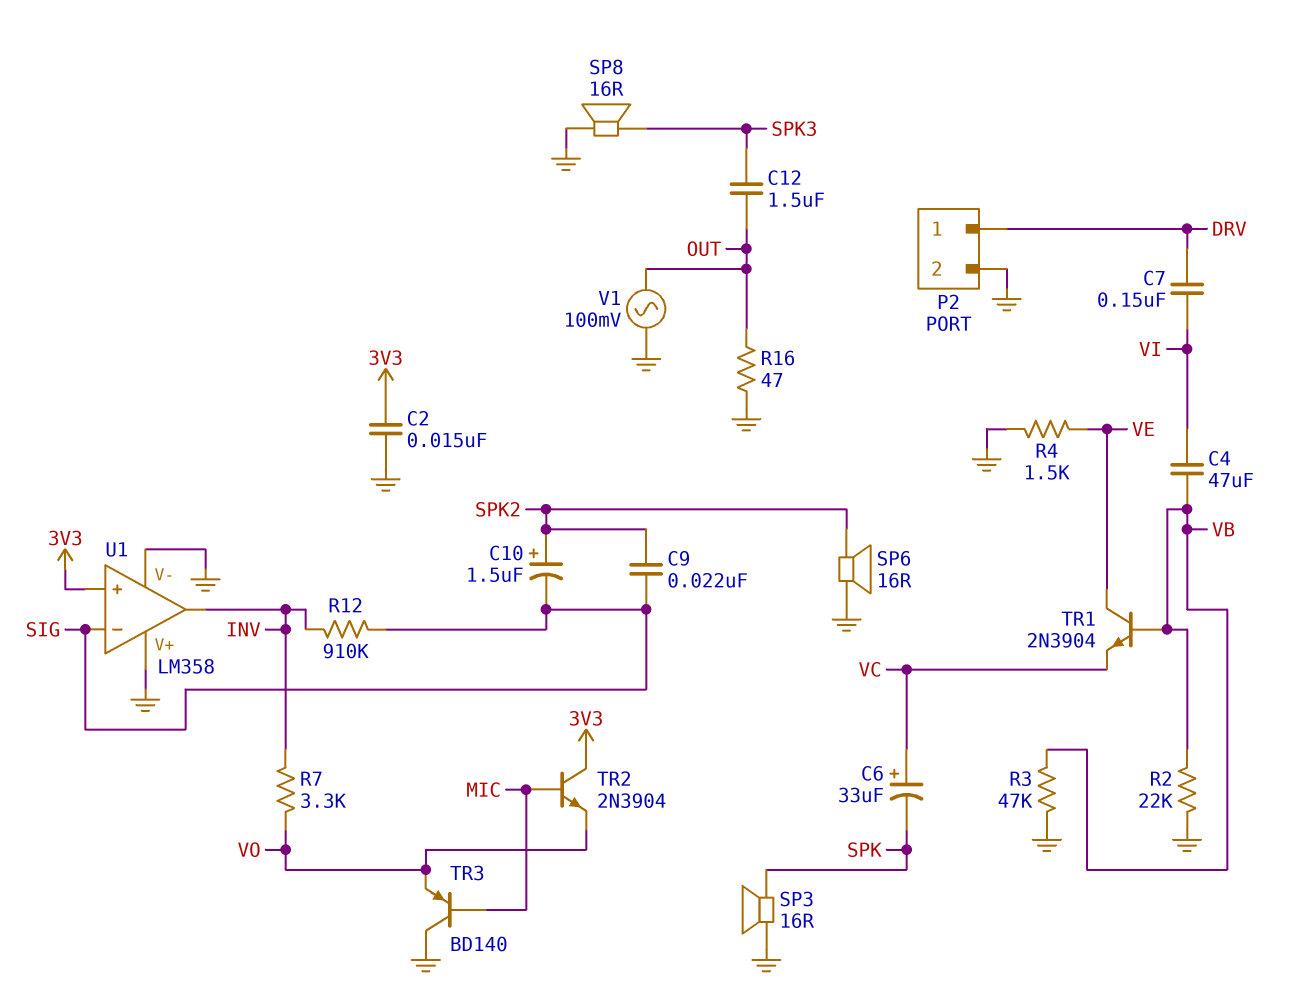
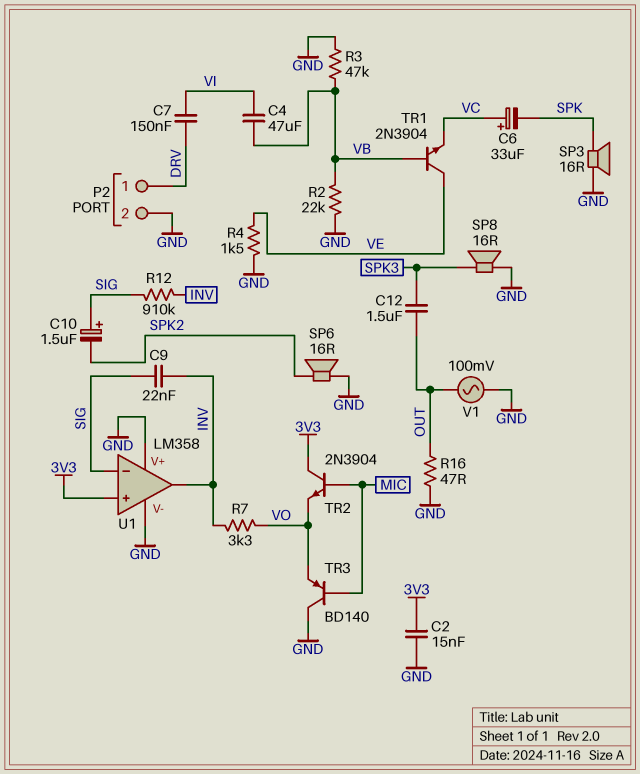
C9: 22nF (SIG, SPK2) -> 22nF (INV, SIG)
C10: 1.5uF (plus SPK2, minus SIG) -> 1.5uF (plus SIG, minus SPK2)

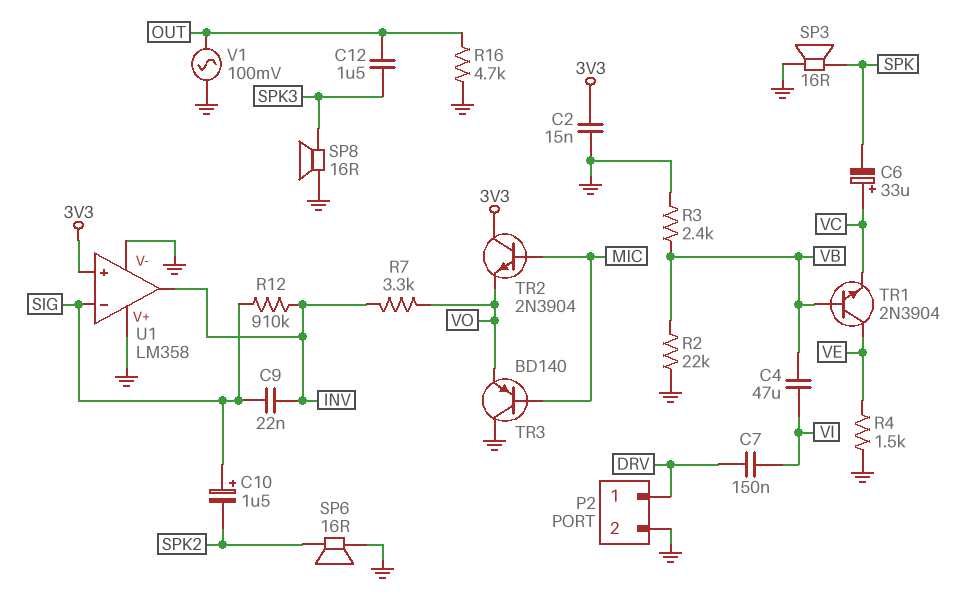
R3: 47k (GND, VB) -> 2.4k (GND, VB)
R16: 47 (GND, OUT) -> 4.7k (GND, OUT)

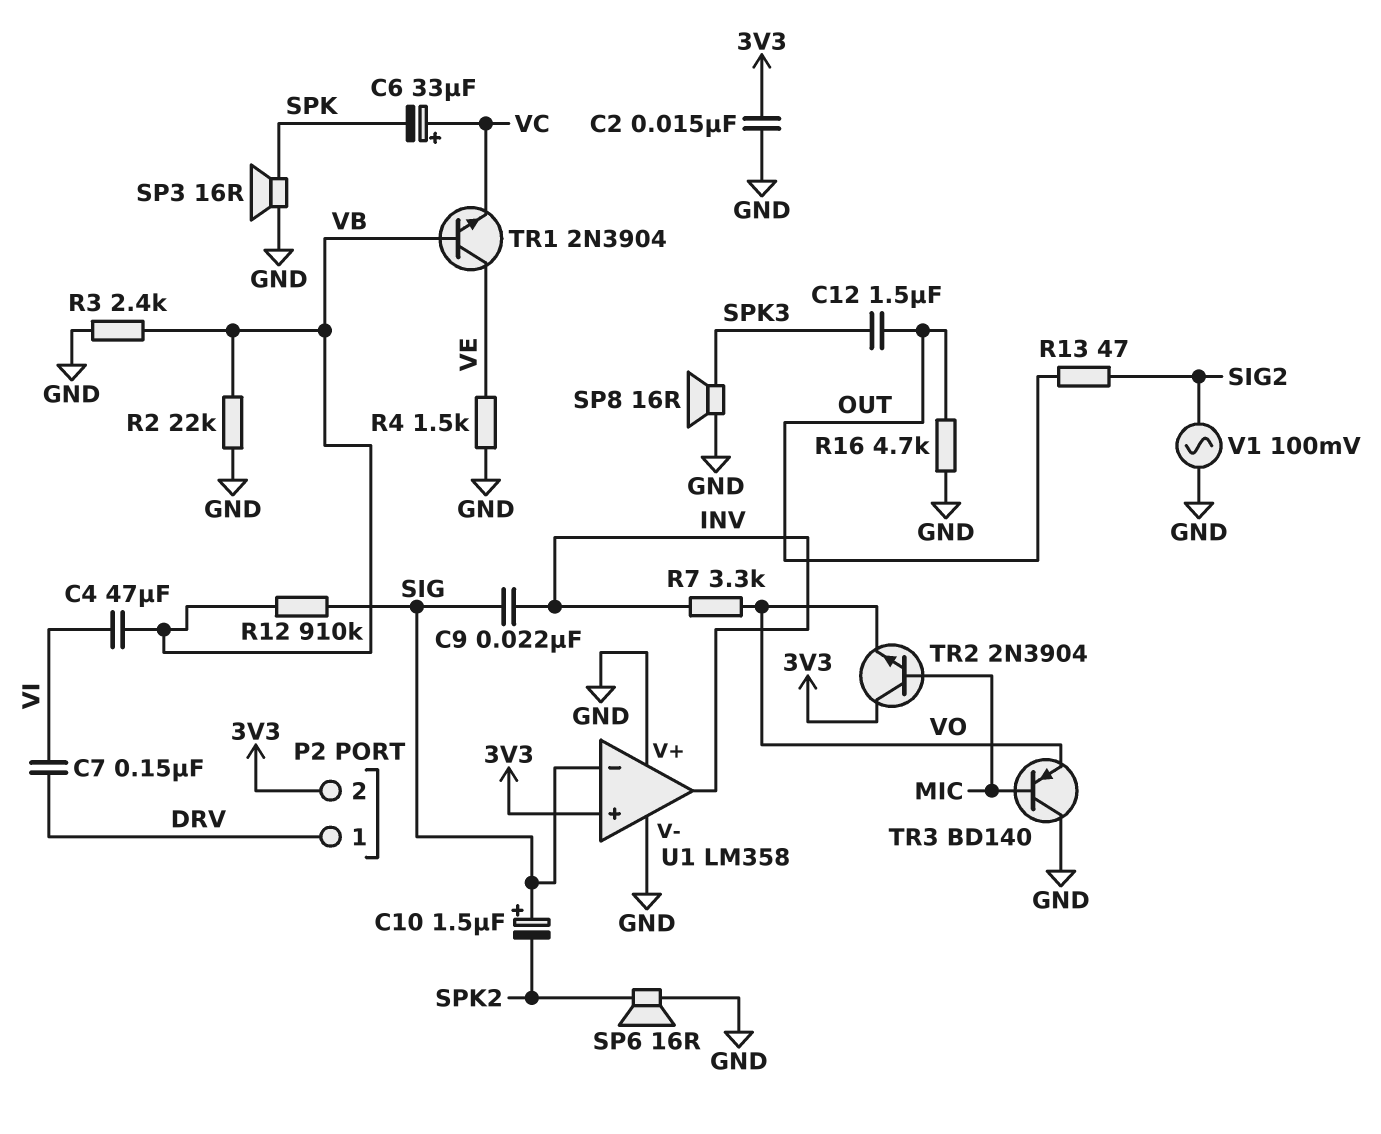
P2 pin 2: GND -> 3V3
R12: 910k (INV, SIG) -> 910k (SIG, VB)
R13: none -> 47 (OUT, SIG2)
V1: AC 100mV (GND, OUT) -> AC 100mV (GND, SIG2)

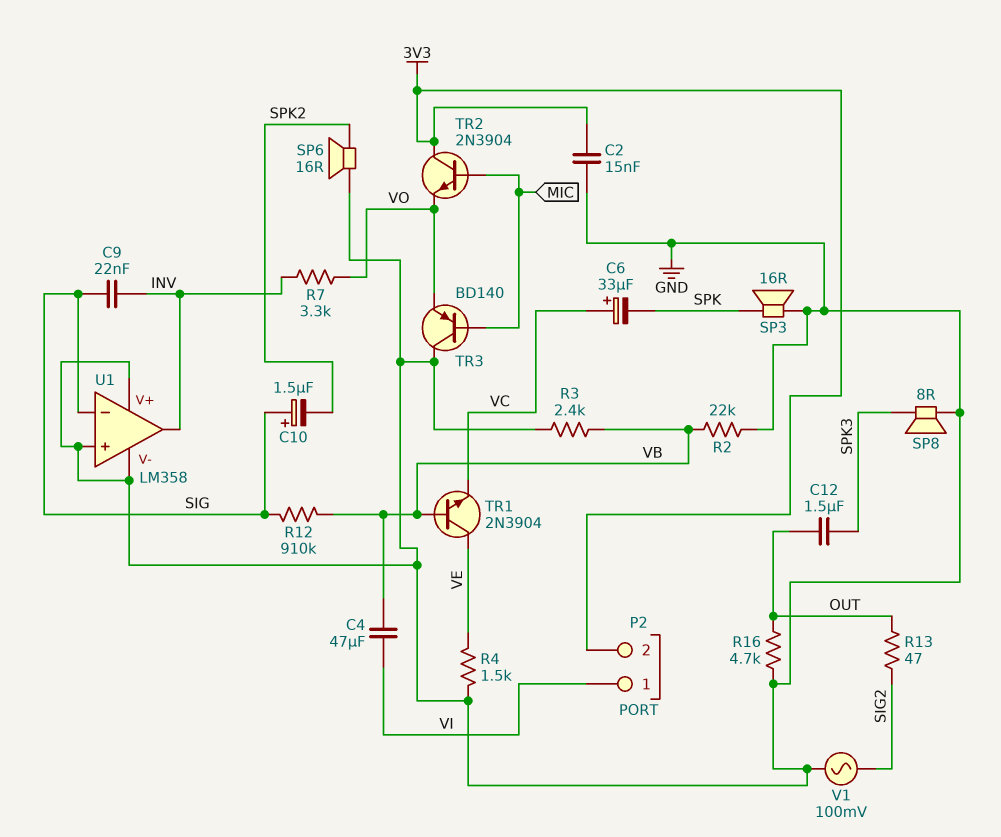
C7: 150nF (DRV, VI) -> none
P2 pin 1: DRV -> VI
SP8: speaker 16R (GND, SPK3) -> speaker 8R (GND, SPK3)
U1 pin in+: 3V3 -> GND

